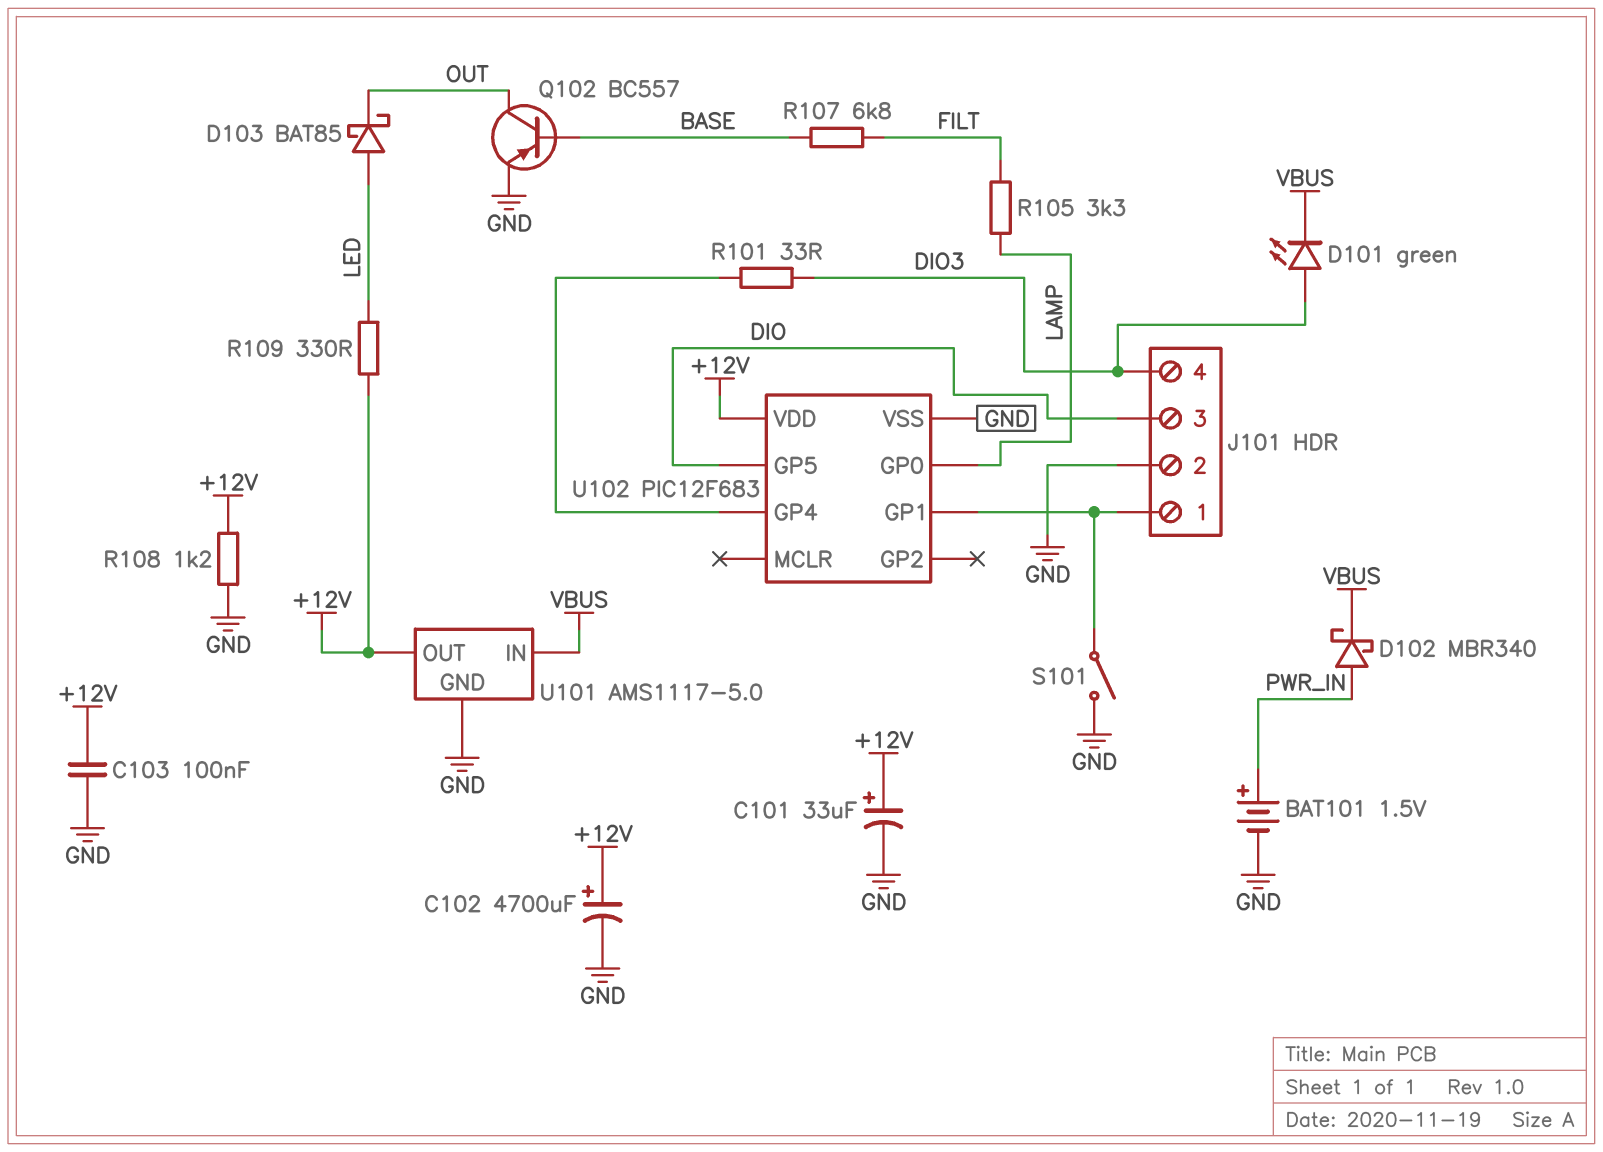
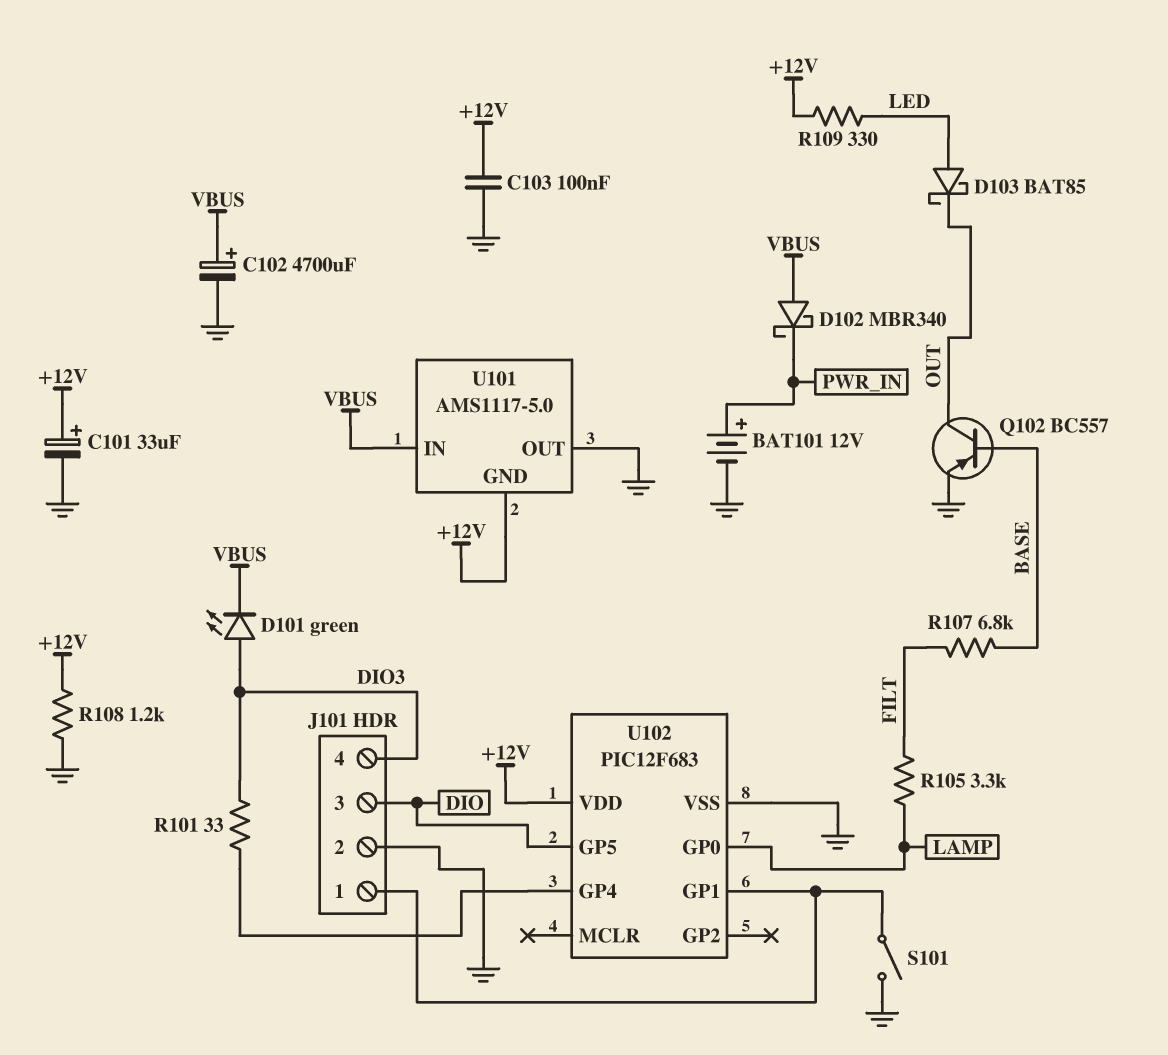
BAT101: 1.5V (plus PWR_IN, minus GND) -> 12V (plus PWR_IN, minus GND)
C102: 4700uF (plus +12V, minus GND) -> 4700uF (plus VBUS, minus GND)
D102: schottky MBR340 (A PWR_IN, K VBUS) -> schottky MBR340 (A VBUS, K PWR_IN)
U101 pin GND: GND -> +12V
U101 pin OUT: +12V -> GND

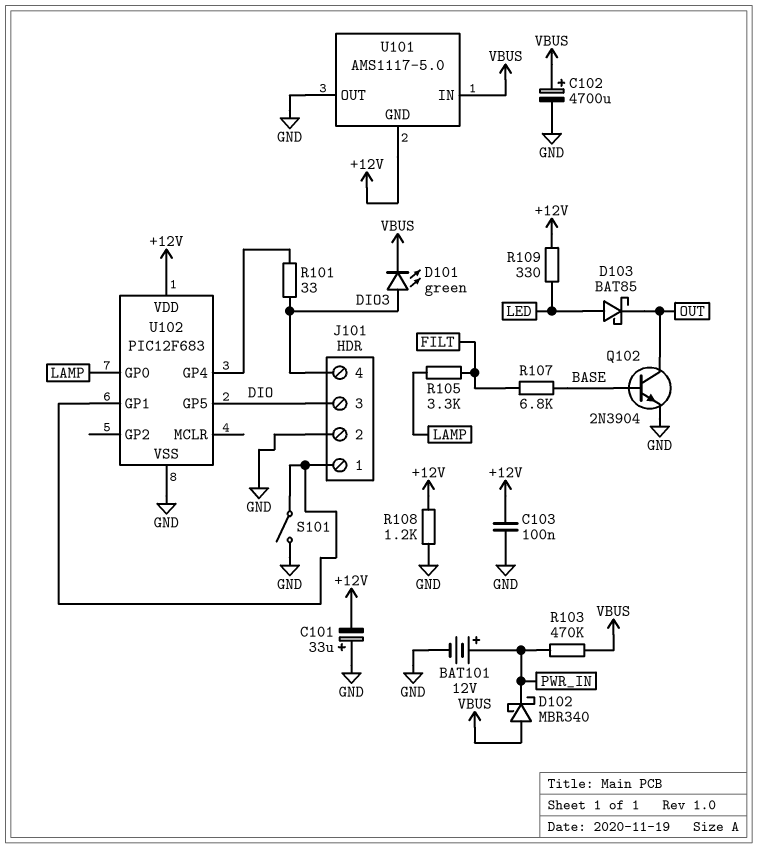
C101: 33uF (plus +12V, minus GND) -> 33uF (plus GND, minus +12V)
Q102: PNP BC557 (B BASE, C OUT, E GND) -> NPN 2N3904 (B BASE, C OUT, E GND)
R103: none -> 470k (PWR_IN, VBUS)

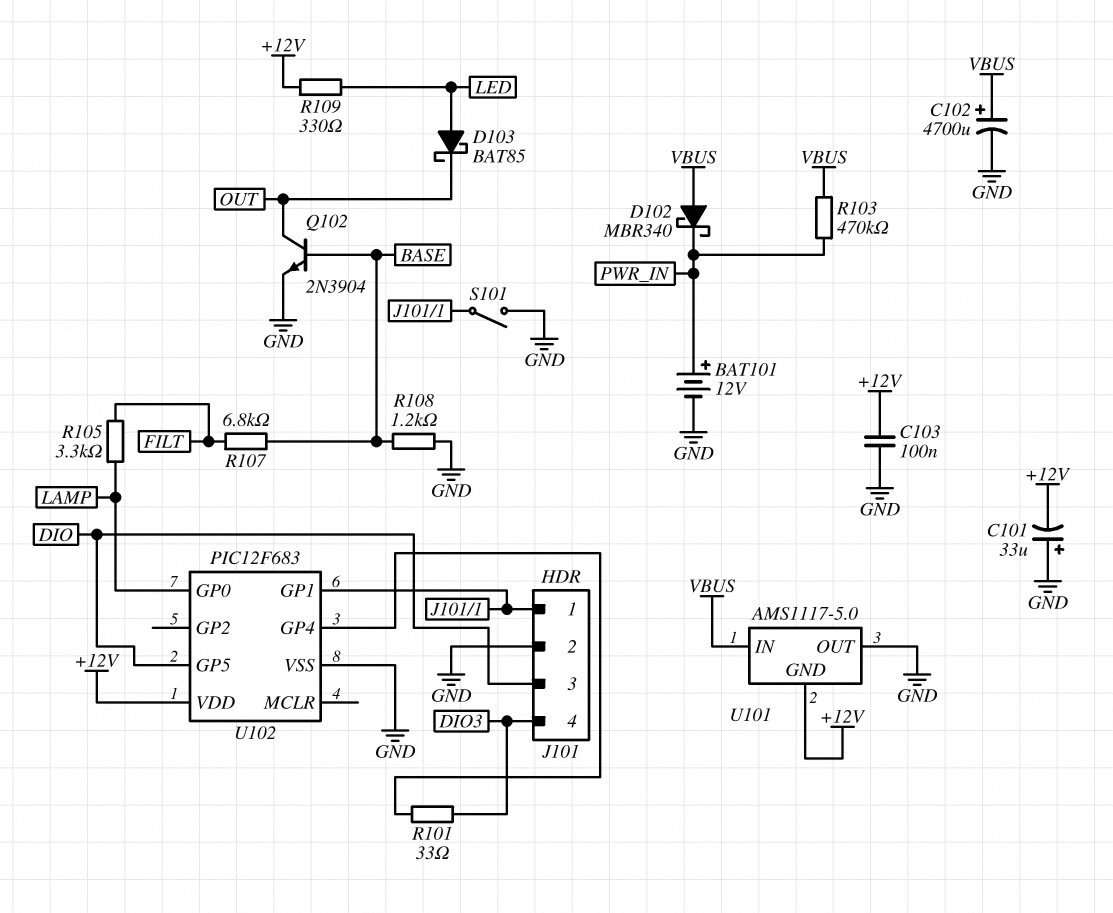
D101: LED green (A DIO3, K VBUS) -> none
R108: 1.2k (+12V, GND) -> 1.2k (BASE, GND)

